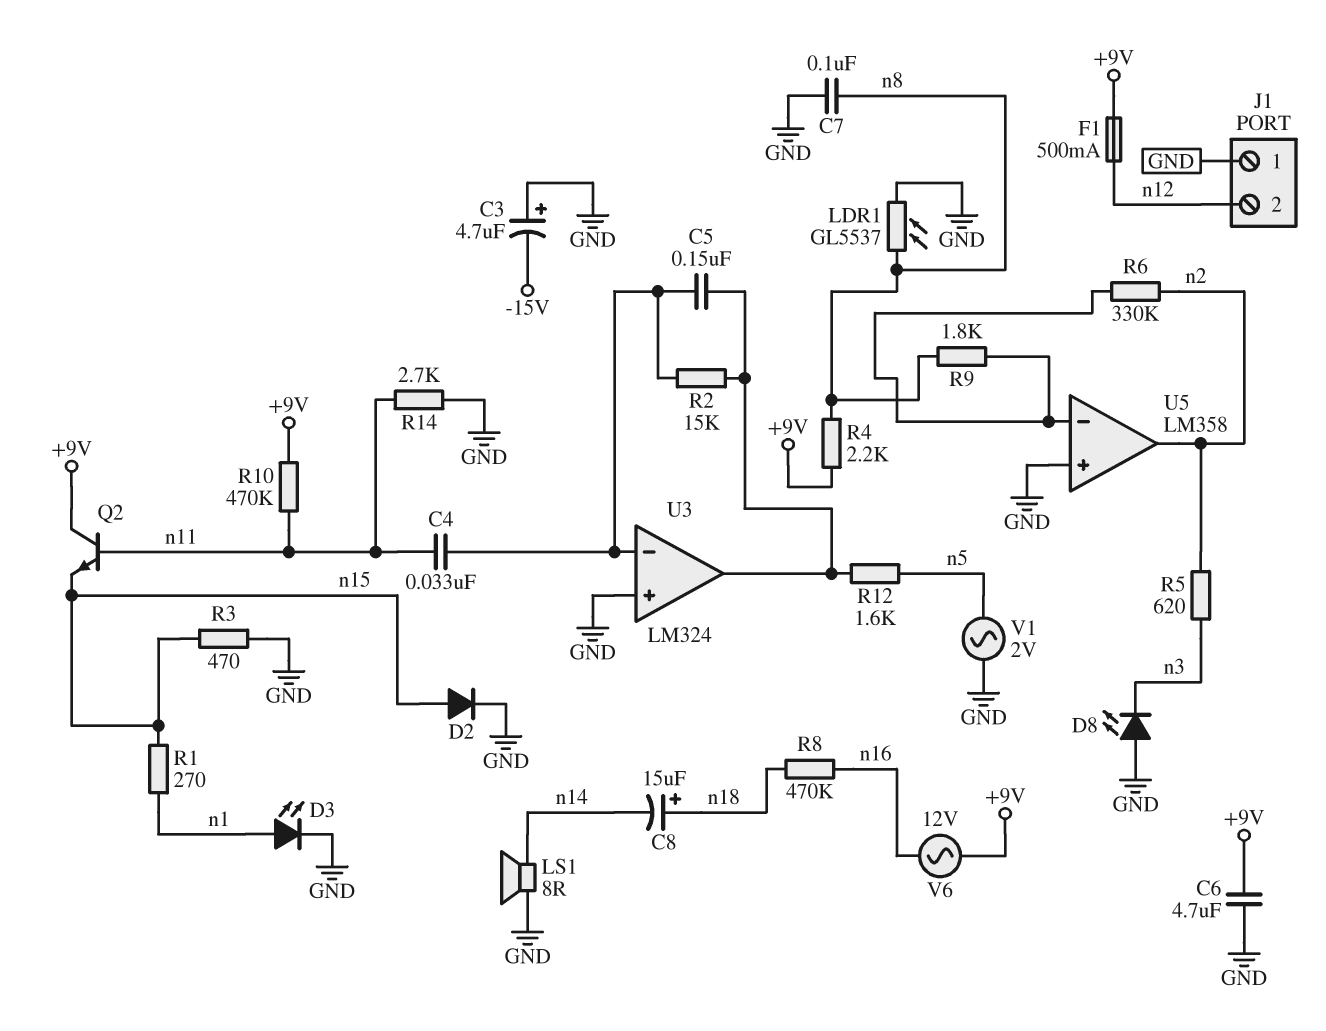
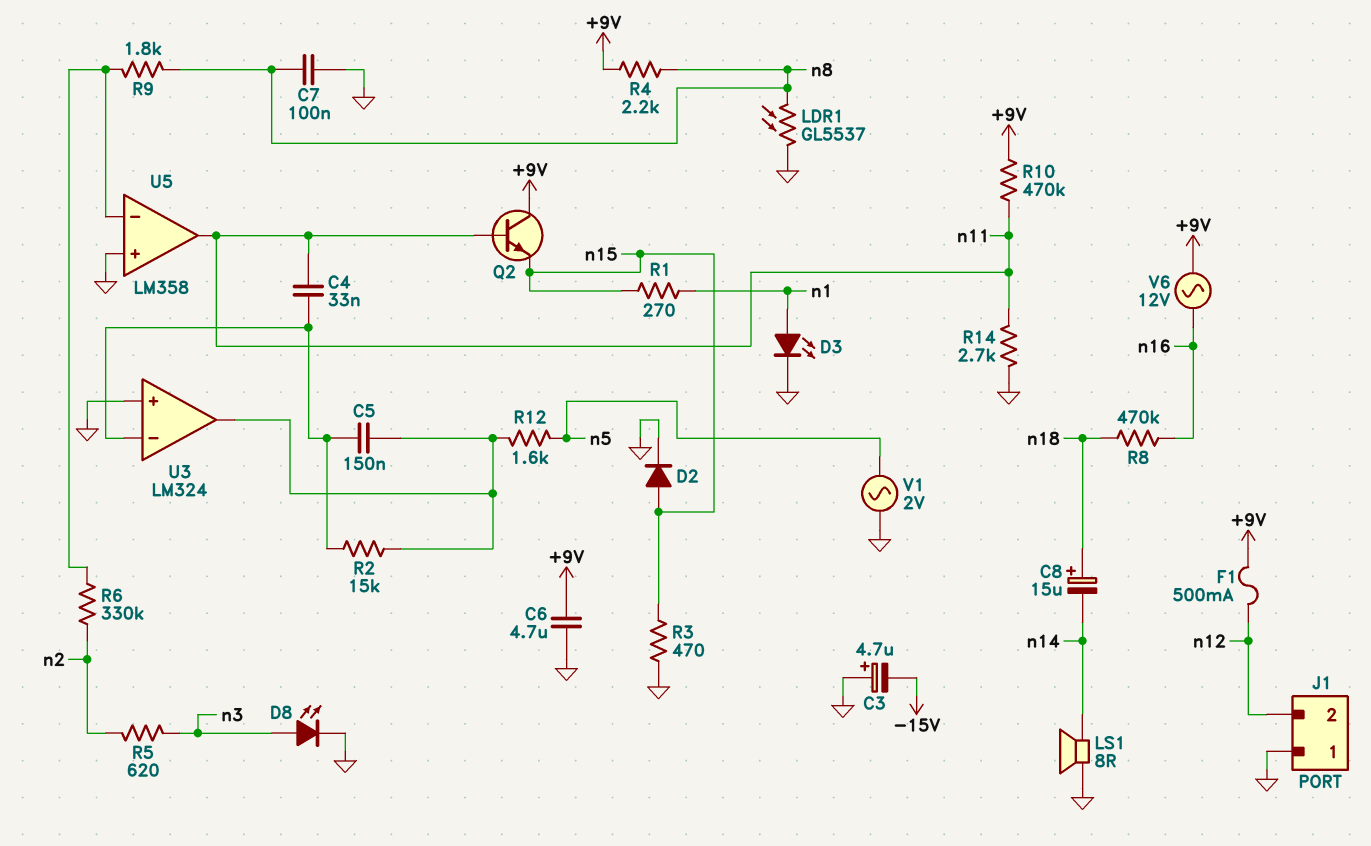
D8: LED (A GND, K n3) -> LED (A n3, K GND)
U5 pin out: n2 -> n11

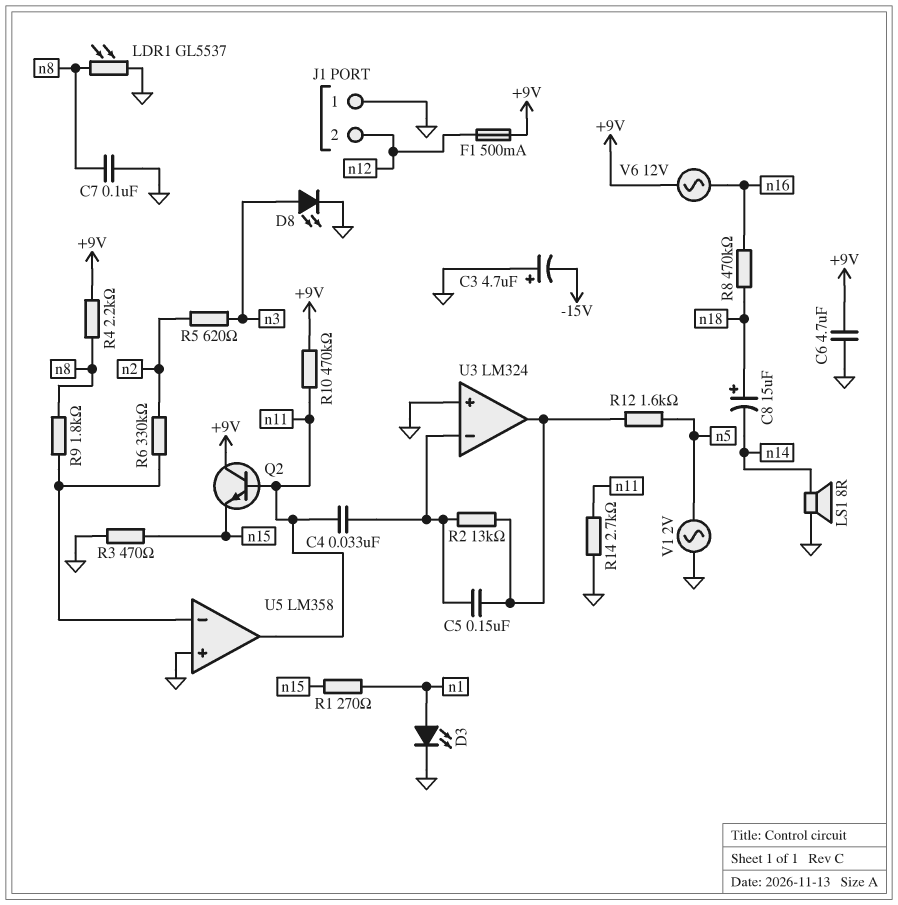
D2: diode (A n15, K GND) -> none
R2: 15k (U3/in-, U3/out) -> 13k (U3/in-, U3/out)

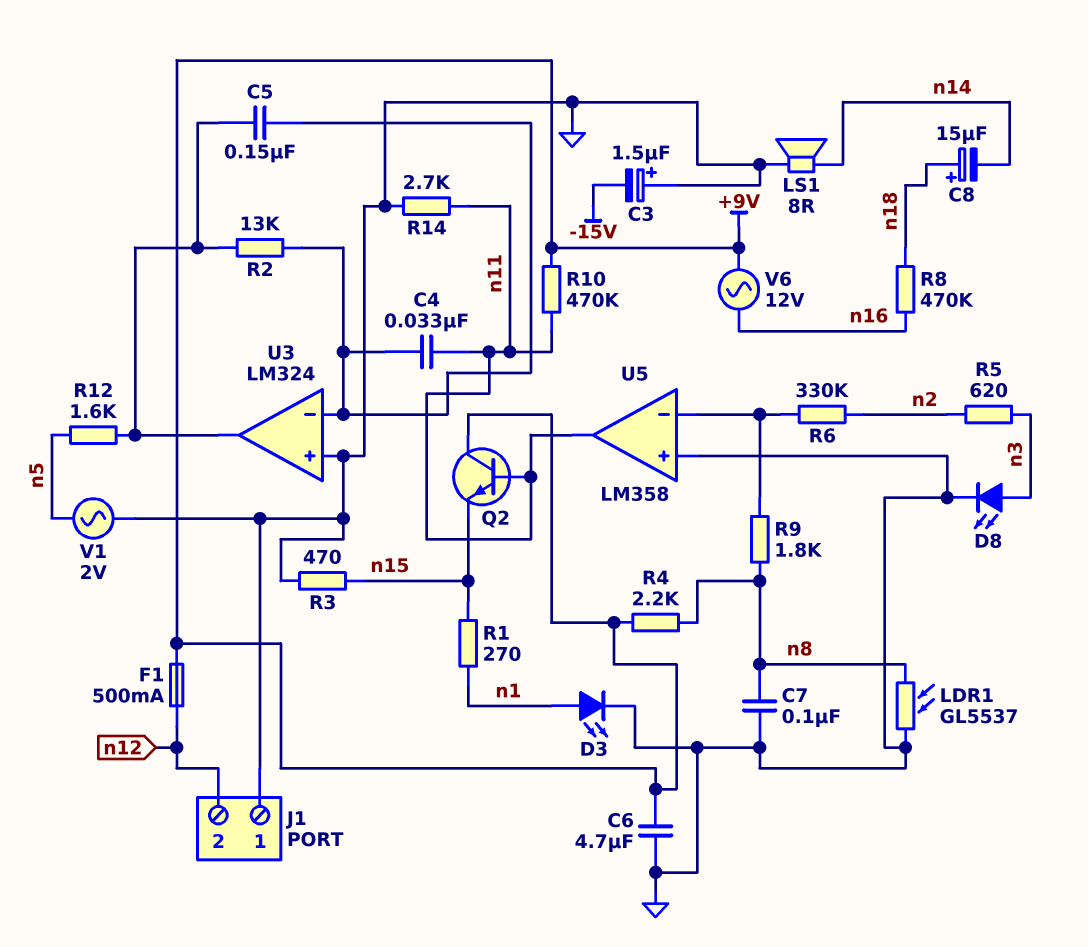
C3: 4.7uF (plus GND, minus -15V) -> 1.5uF (plus GND, minus -15V)

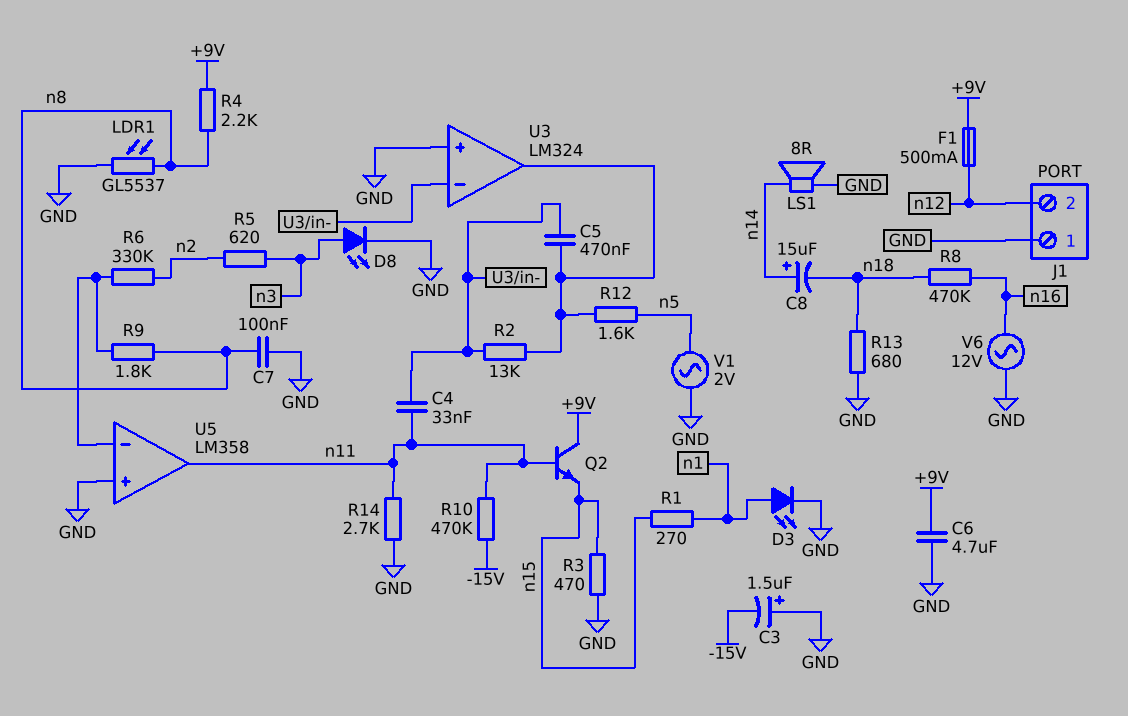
C5: 150nF (U3/in-, U3/out) -> 470nF (U3/in-, U3/out)
C8: 15uF (plus n18, minus n14) -> 15uF (plus n14, minus n18)
R10: 470k (+9V, n11) -> 470k (-15V, n11)
R13: none -> 680 (GND, n18)
V6: AC 12V (+9V, n16) -> AC 12V (GND, n16)

